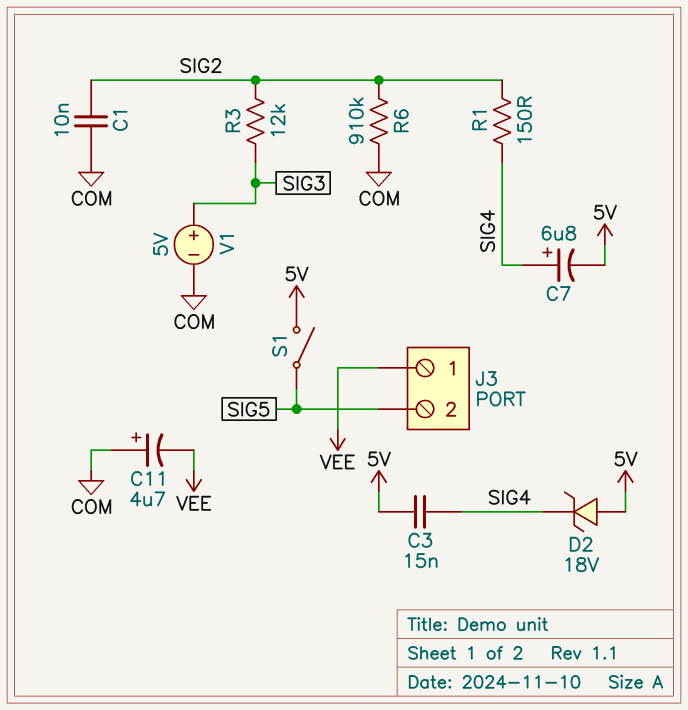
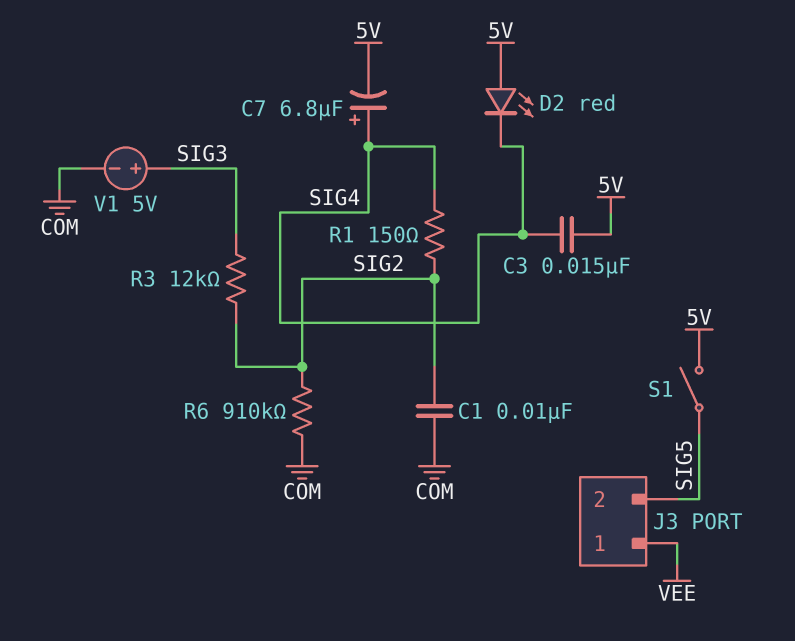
C11: 4.7uF (plus COM, minus VEE) -> none
D2: zener 18V (A 5V, K SIG4) -> LED red (A 5V, K SIG4)

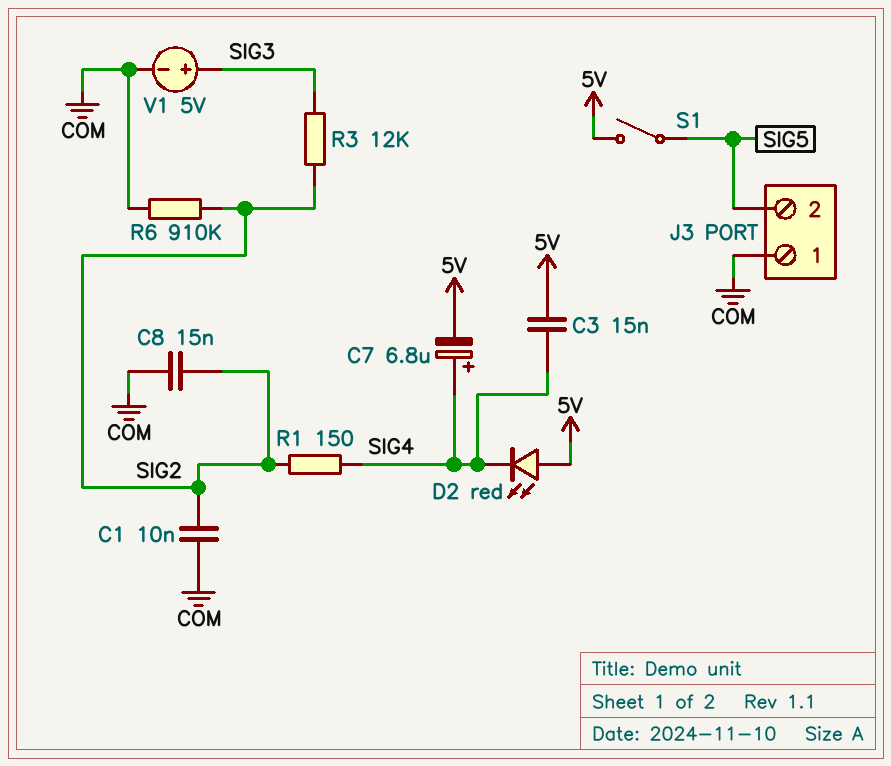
C8: none -> 15nF (COM, SIG2)
J3 pin 1: VEE -> COM

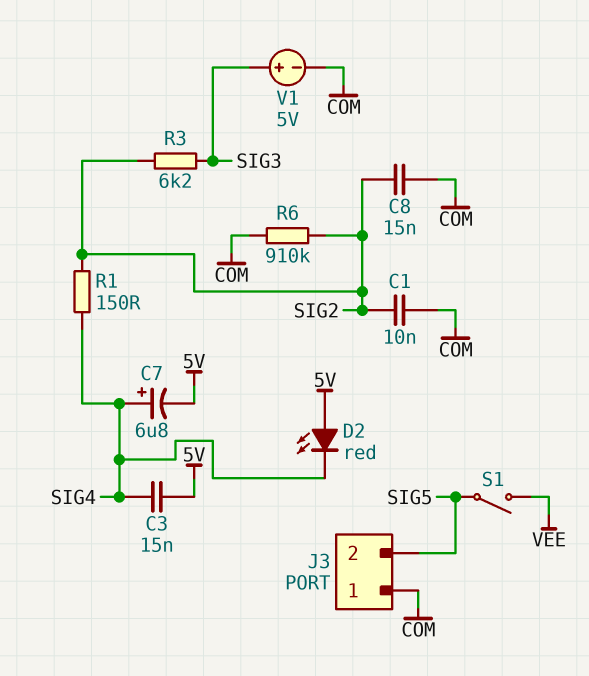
R3: 12k (SIG2, SIG3) -> 6.2k (SIG2, SIG3)
S1: switch (5V, SIG5) -> switch (SIG5, VEE)

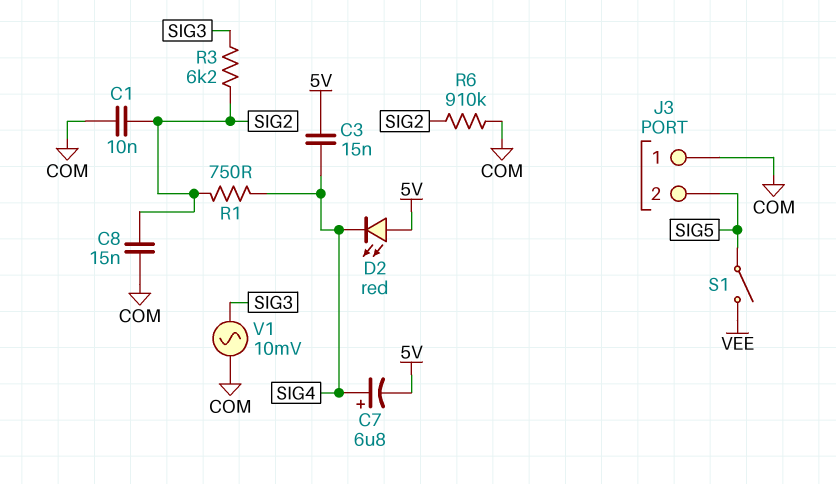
R1: 150 (SIG2, SIG4) -> 750 (SIG2, SIG4)
V1: 5V (plus SIG3, minus COM) -> AC 10mV (COM, SIG3)

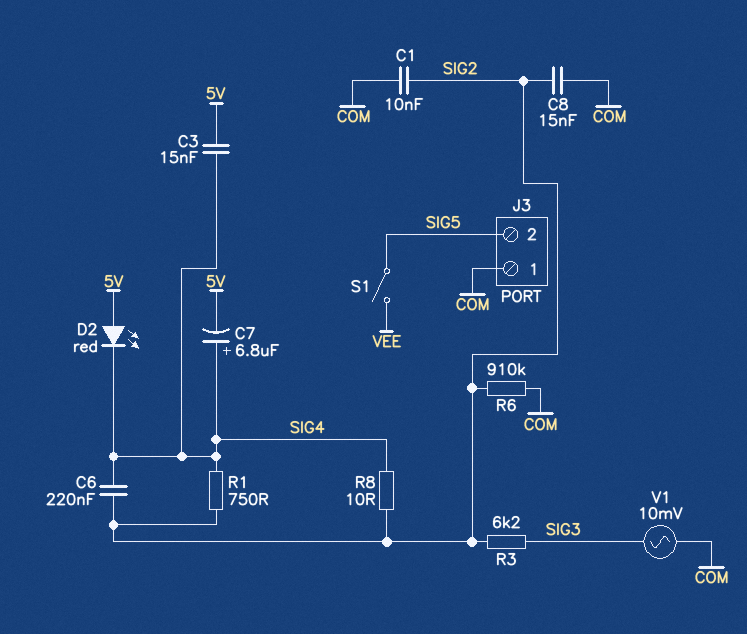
C6: none -> 220nF (SIG2, SIG4)
R8: none -> 10 (SIG2, SIG4)

